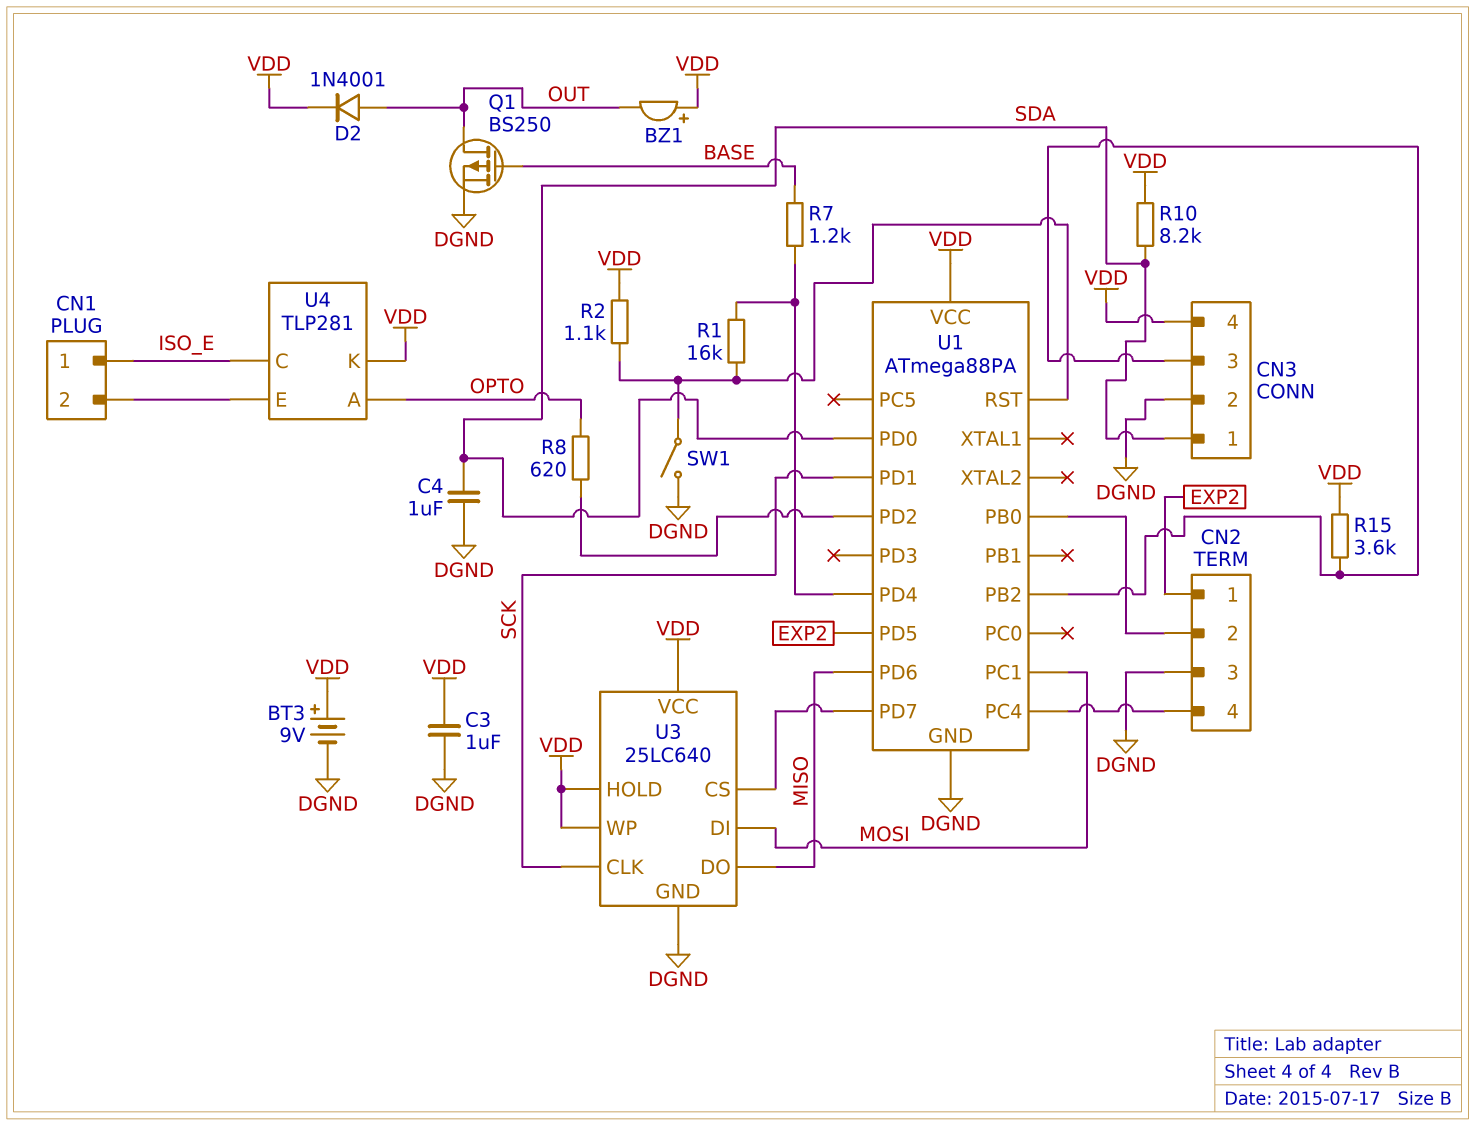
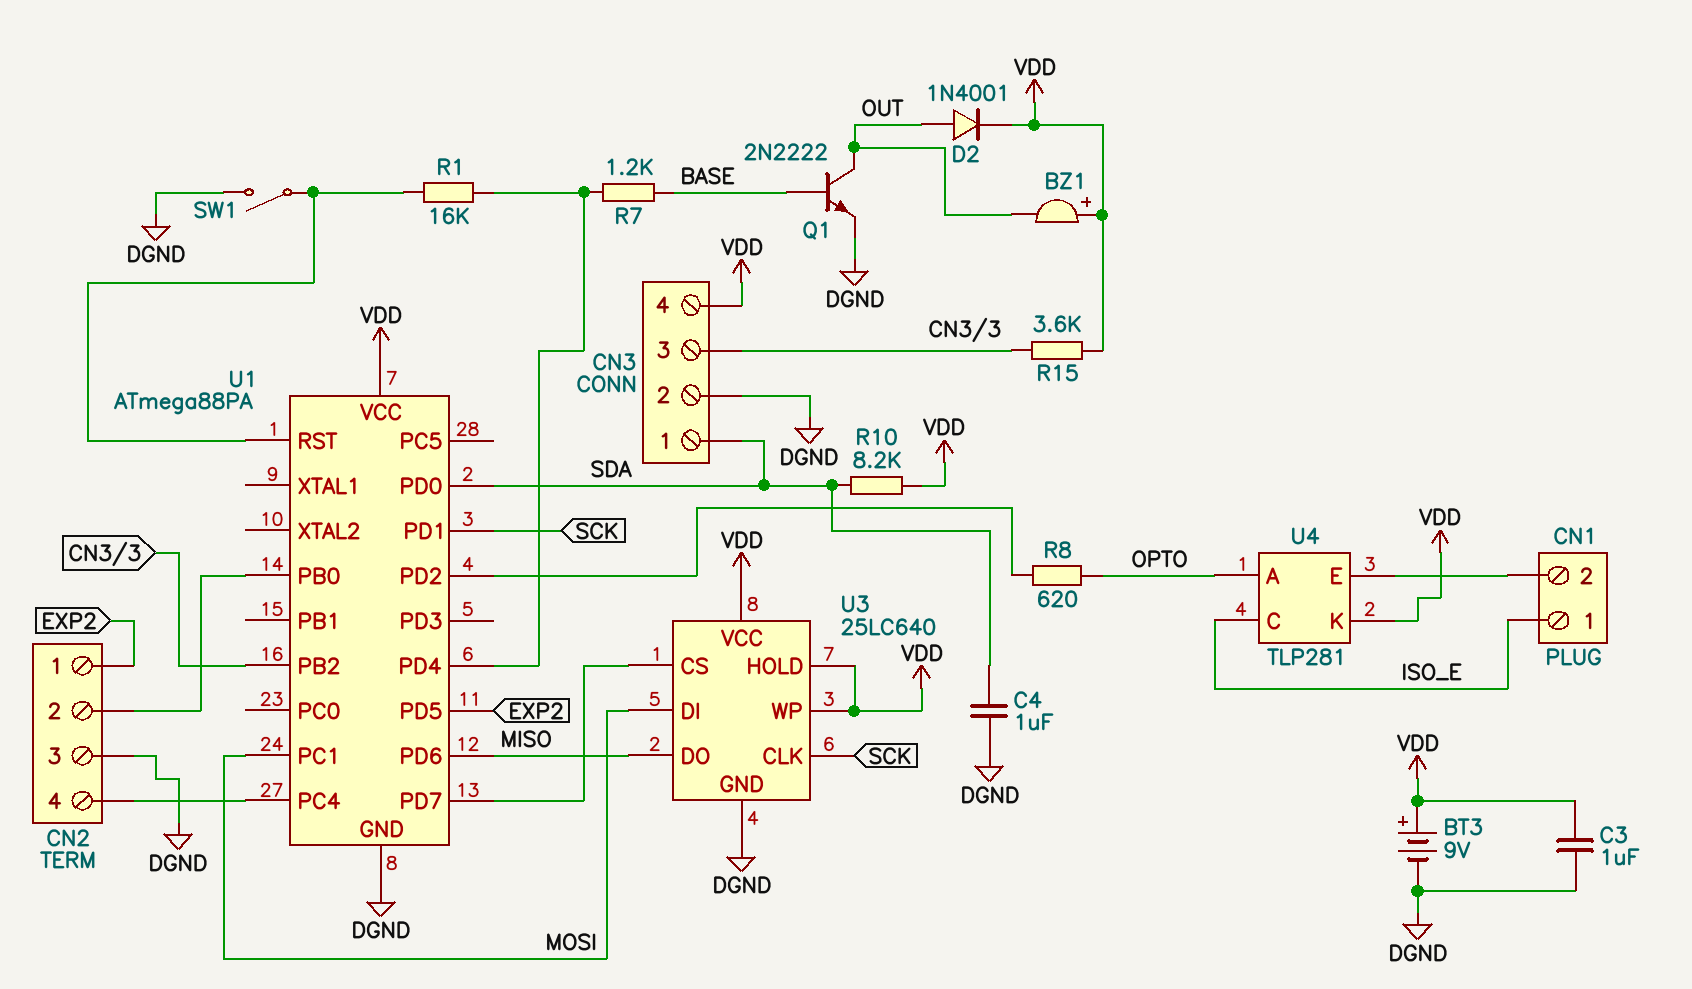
Q1: PMOS BS250 (G BASE, D OUT, S DGND) -> NPN 2N2222 (B BASE, C OUT, E DGND)
R2: 1.1k (U1/RST, VDD) -> none

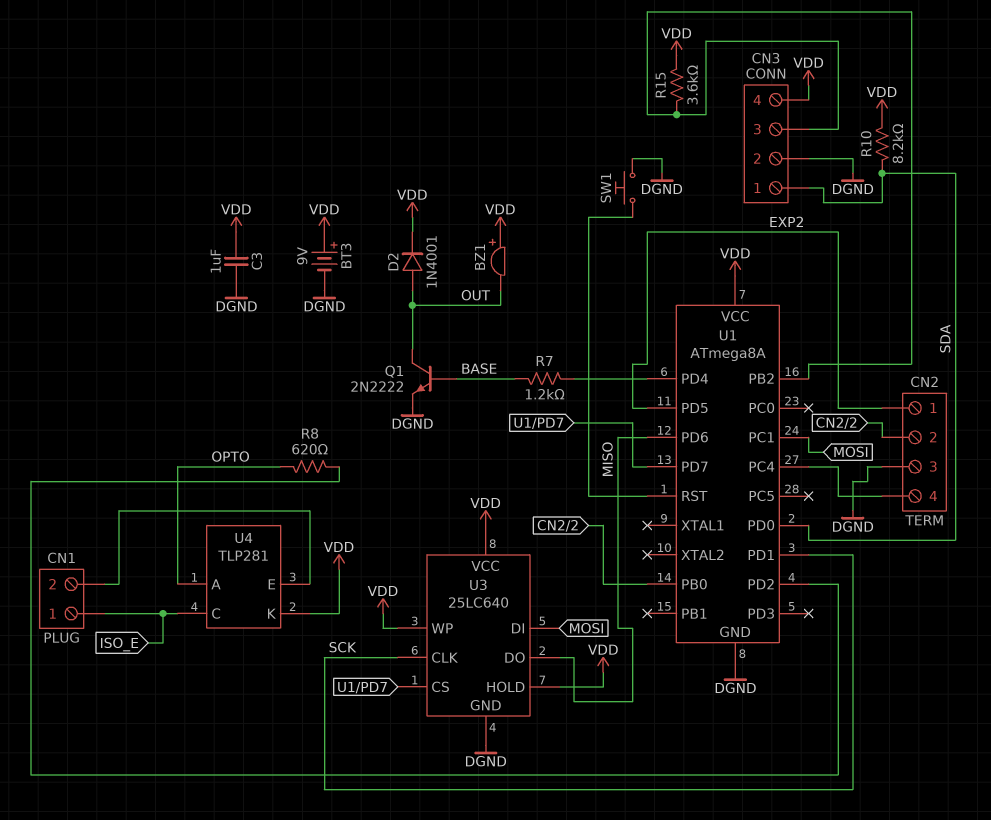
C4: 1uF (DGND, SDA) -> none
R1: 16k (U1/PD4, U1/RST) -> none
SW1: switch (DGND, U1/RST) -> button (DGND, U1/RST)
U1: ATmega88PA -> ATmega8A

